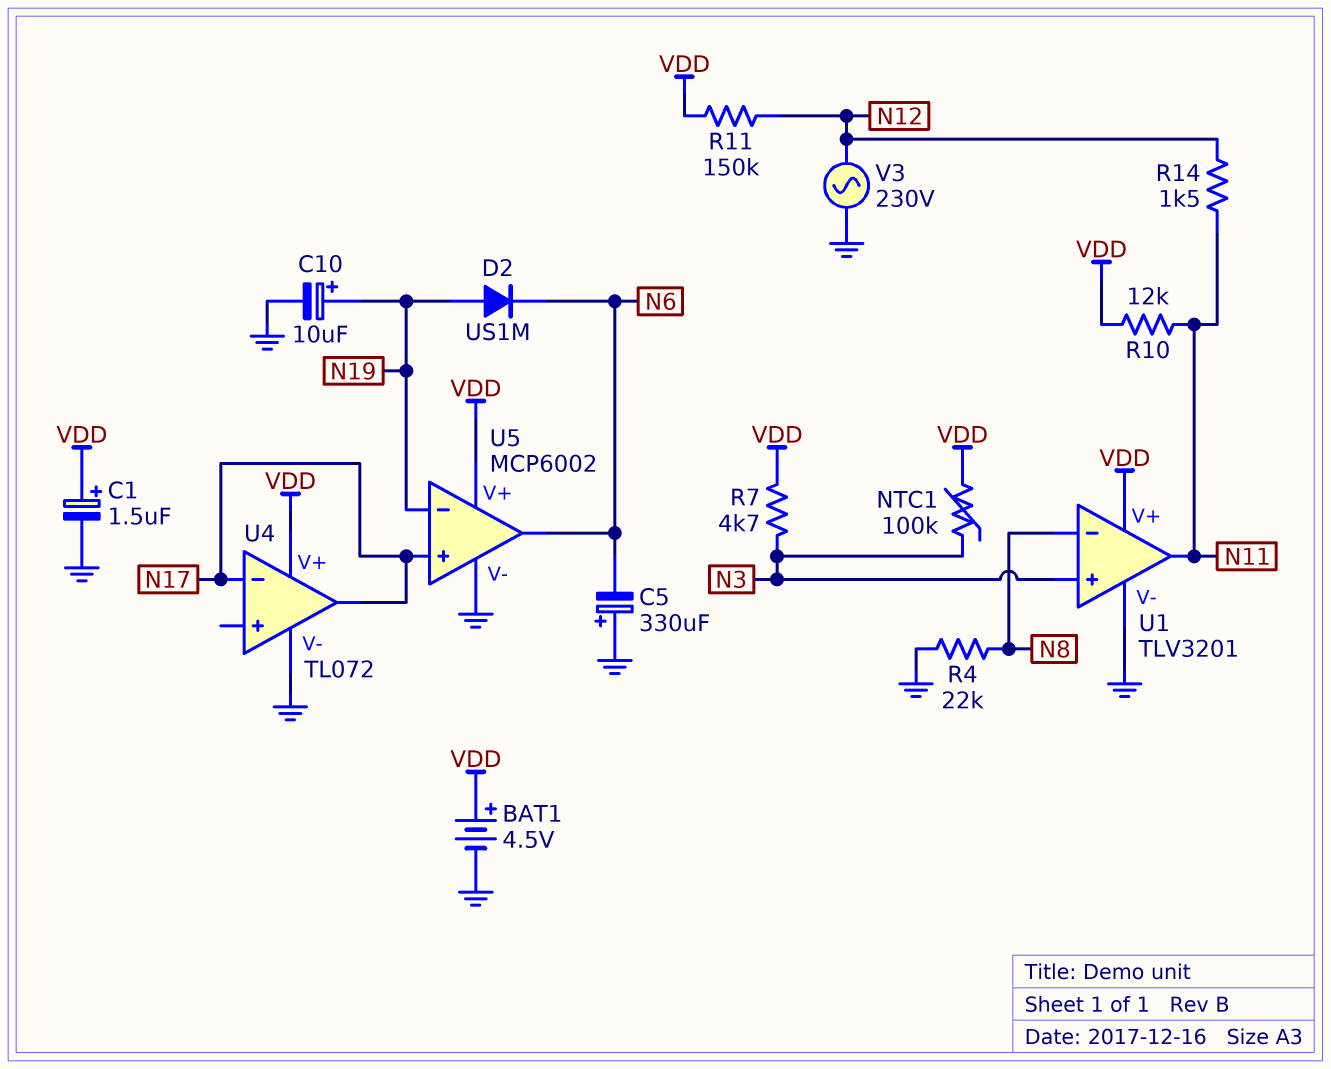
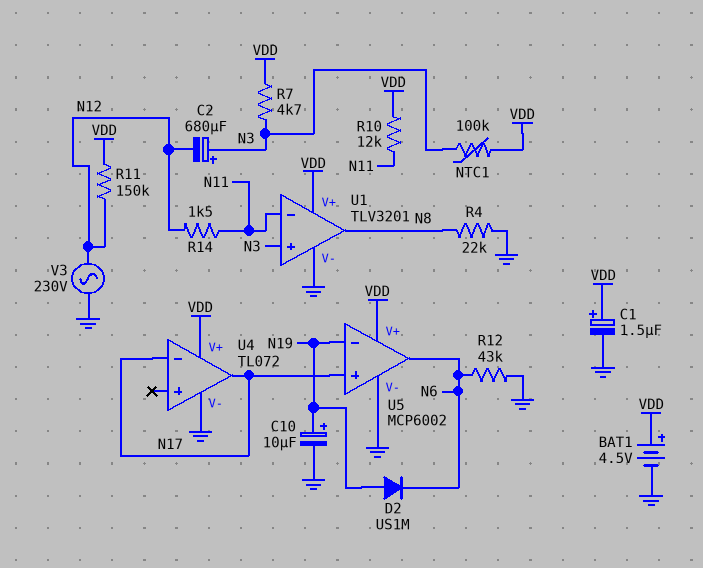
C2: none -> 680uF (plus N3, minus N12)
C5: 330uF (plus GND, minus N6) -> none
R12: none -> 43k (GND, N6)
U1 pin in-: N8 -> N11
U1 pin out: N11 -> N8

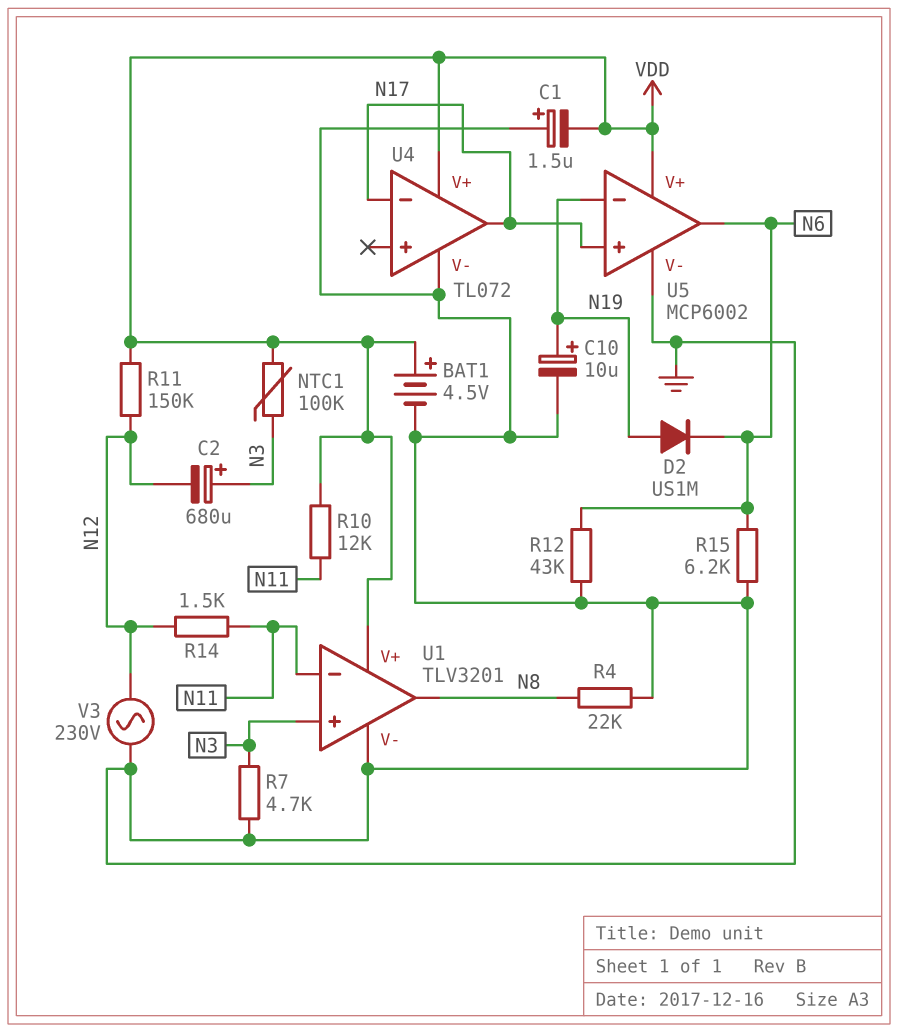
C1: 1.5uF (plus VDD, minus GND) -> 1.5uF (plus GND, minus VDD)
R7: 4.7k (N3, VDD) -> 4.7k (GND, N3)
R15: none -> 6.2k (GND, N6)

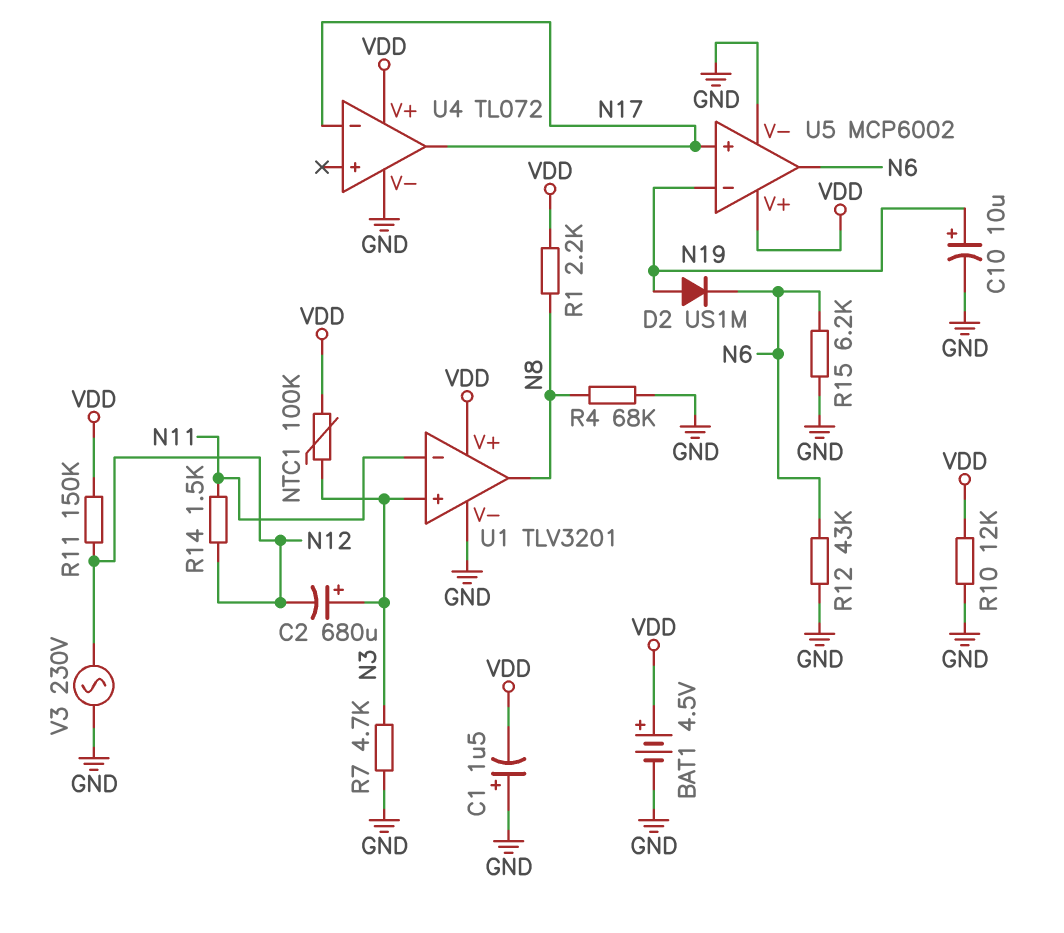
R1: none -> 2.2k (N8, VDD)
R4: 22k (GND, N8) -> 68k (GND, N8)
R10: 12k (N11, VDD) -> 12k (GND, VDD)

